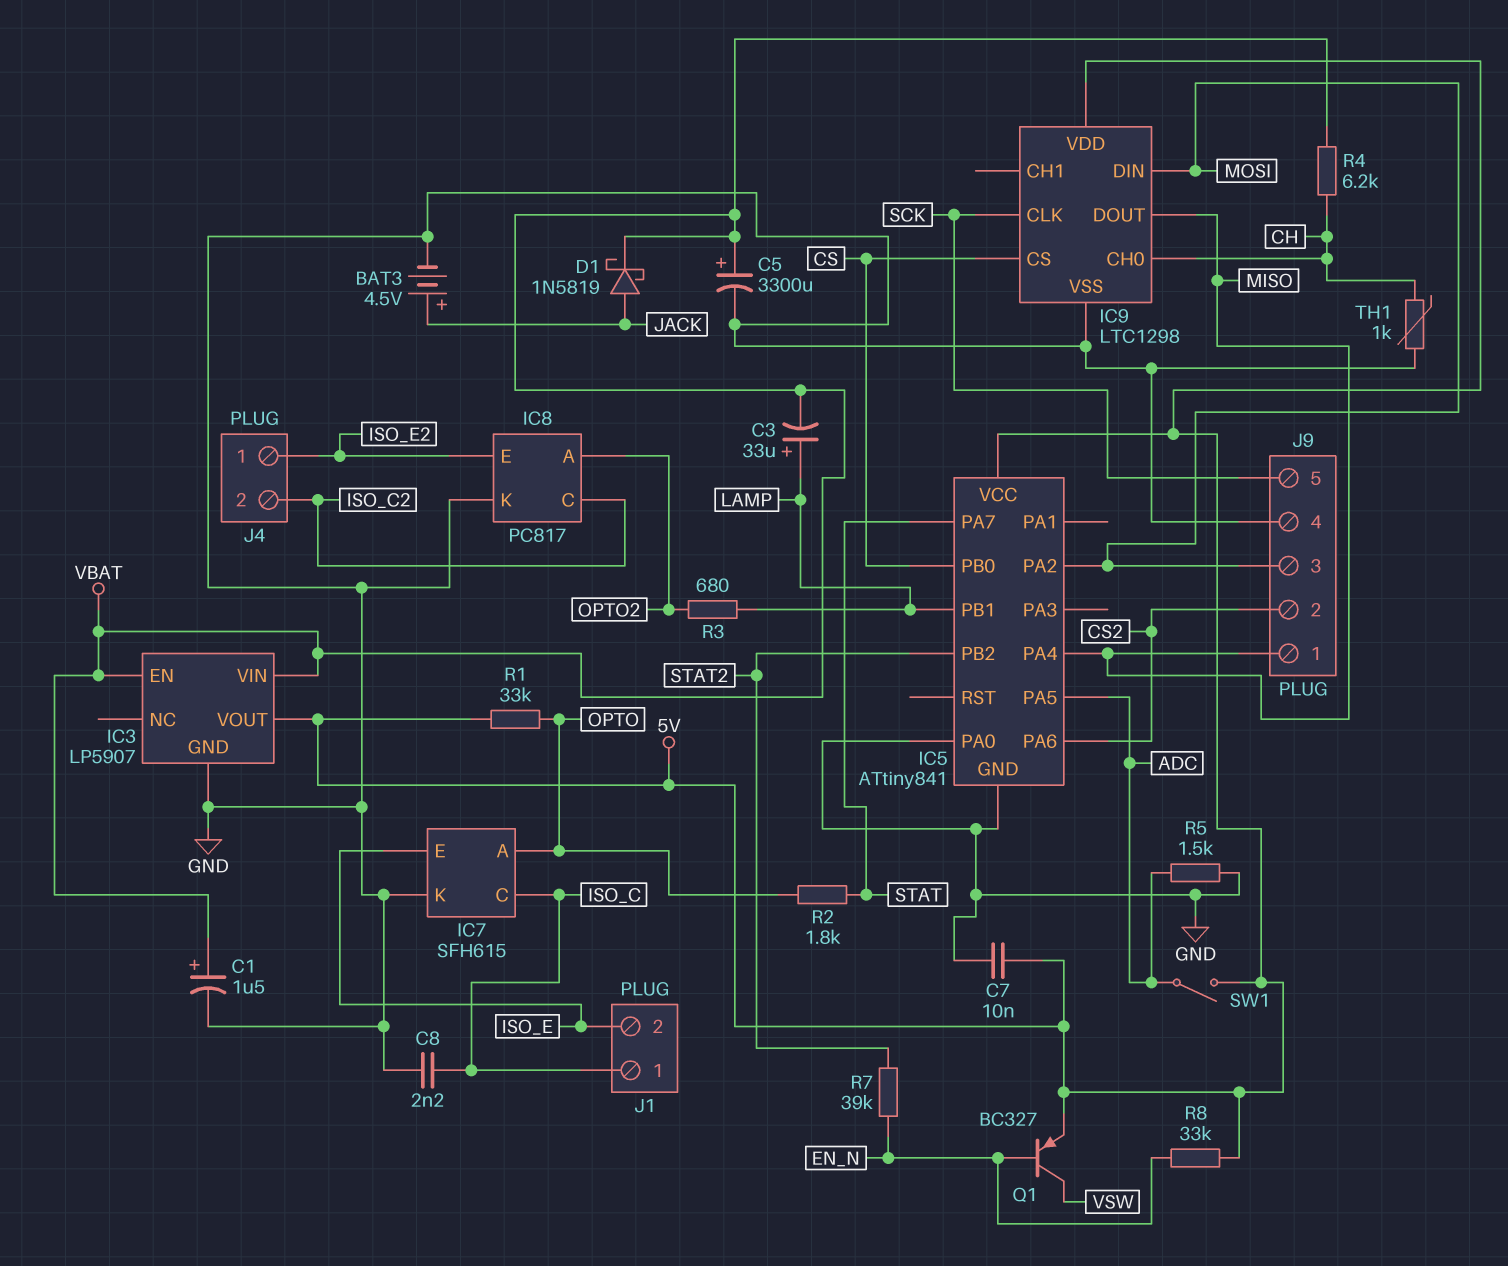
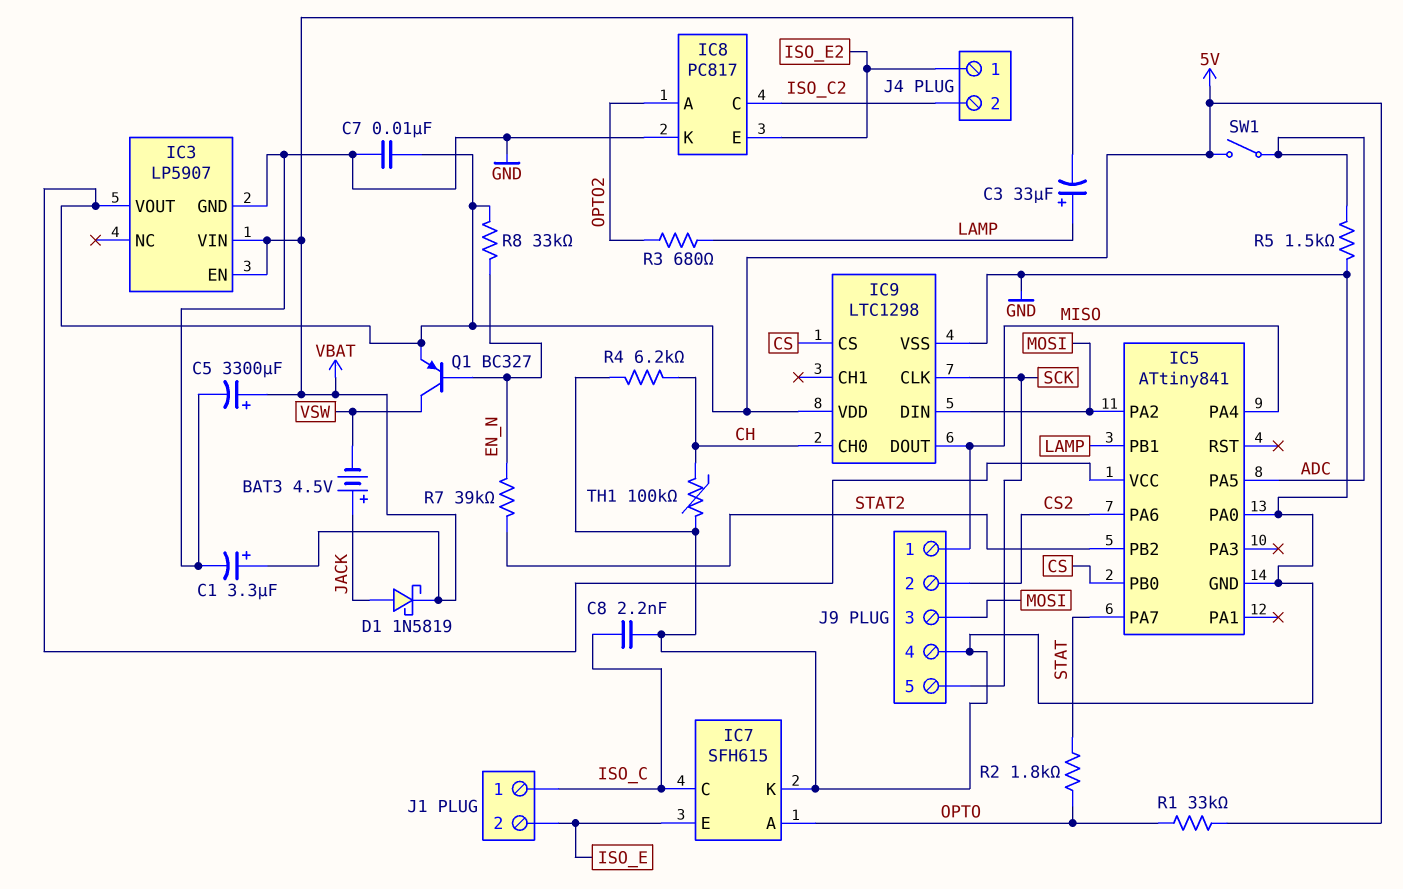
BAT3: 4.5V (plus JACK, minus GND) -> 4.5V (plus JACK, minus VSW)
C1: 1.5uF (plus VBAT, minus GND) -> 3.3uF (plus VBAT, minus GND)
R4: 6.2k (CH, VBAT) -> 6.2k (CH, GND)
TH1: 1k (CH, GND) -> 100k (CH, GND)

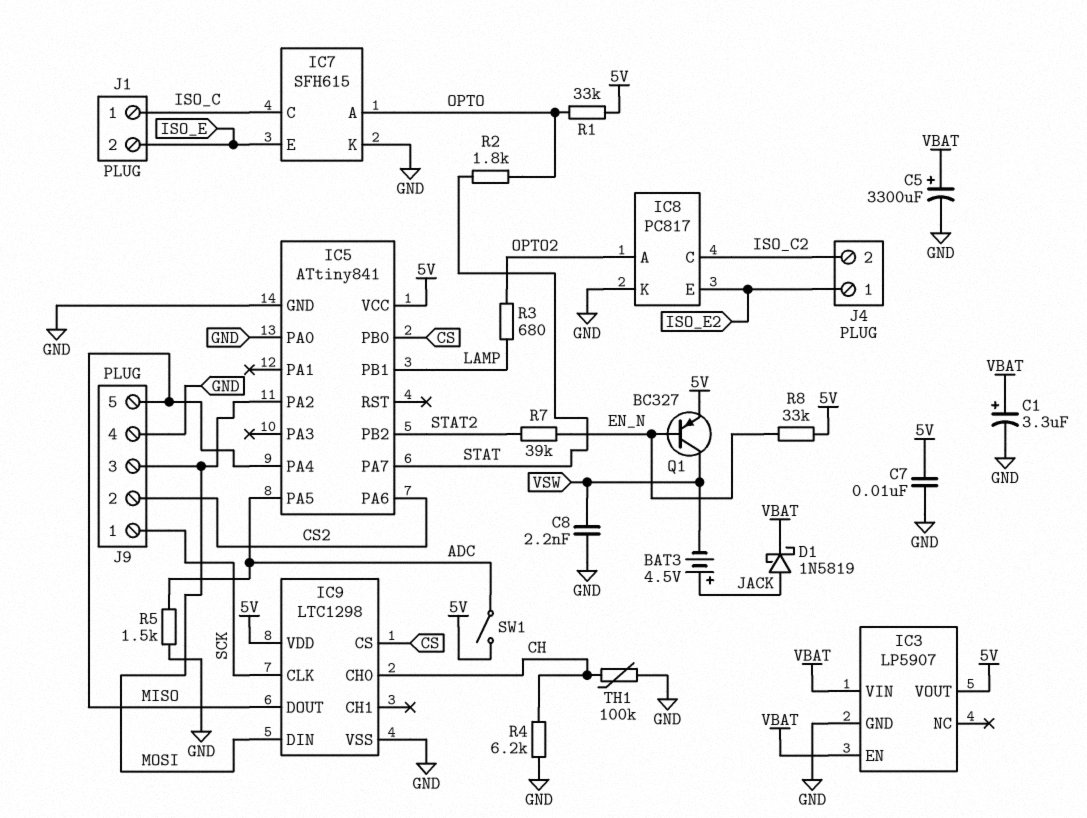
C3: 33uF (plus LAMP, minus VBAT) -> none
C8: 2.2nF (GND, ISO_C) -> 2.2nF (GND, VSW)
J9 pin 1: MISO -> SCK
J9 pin 5: SCK -> MISO

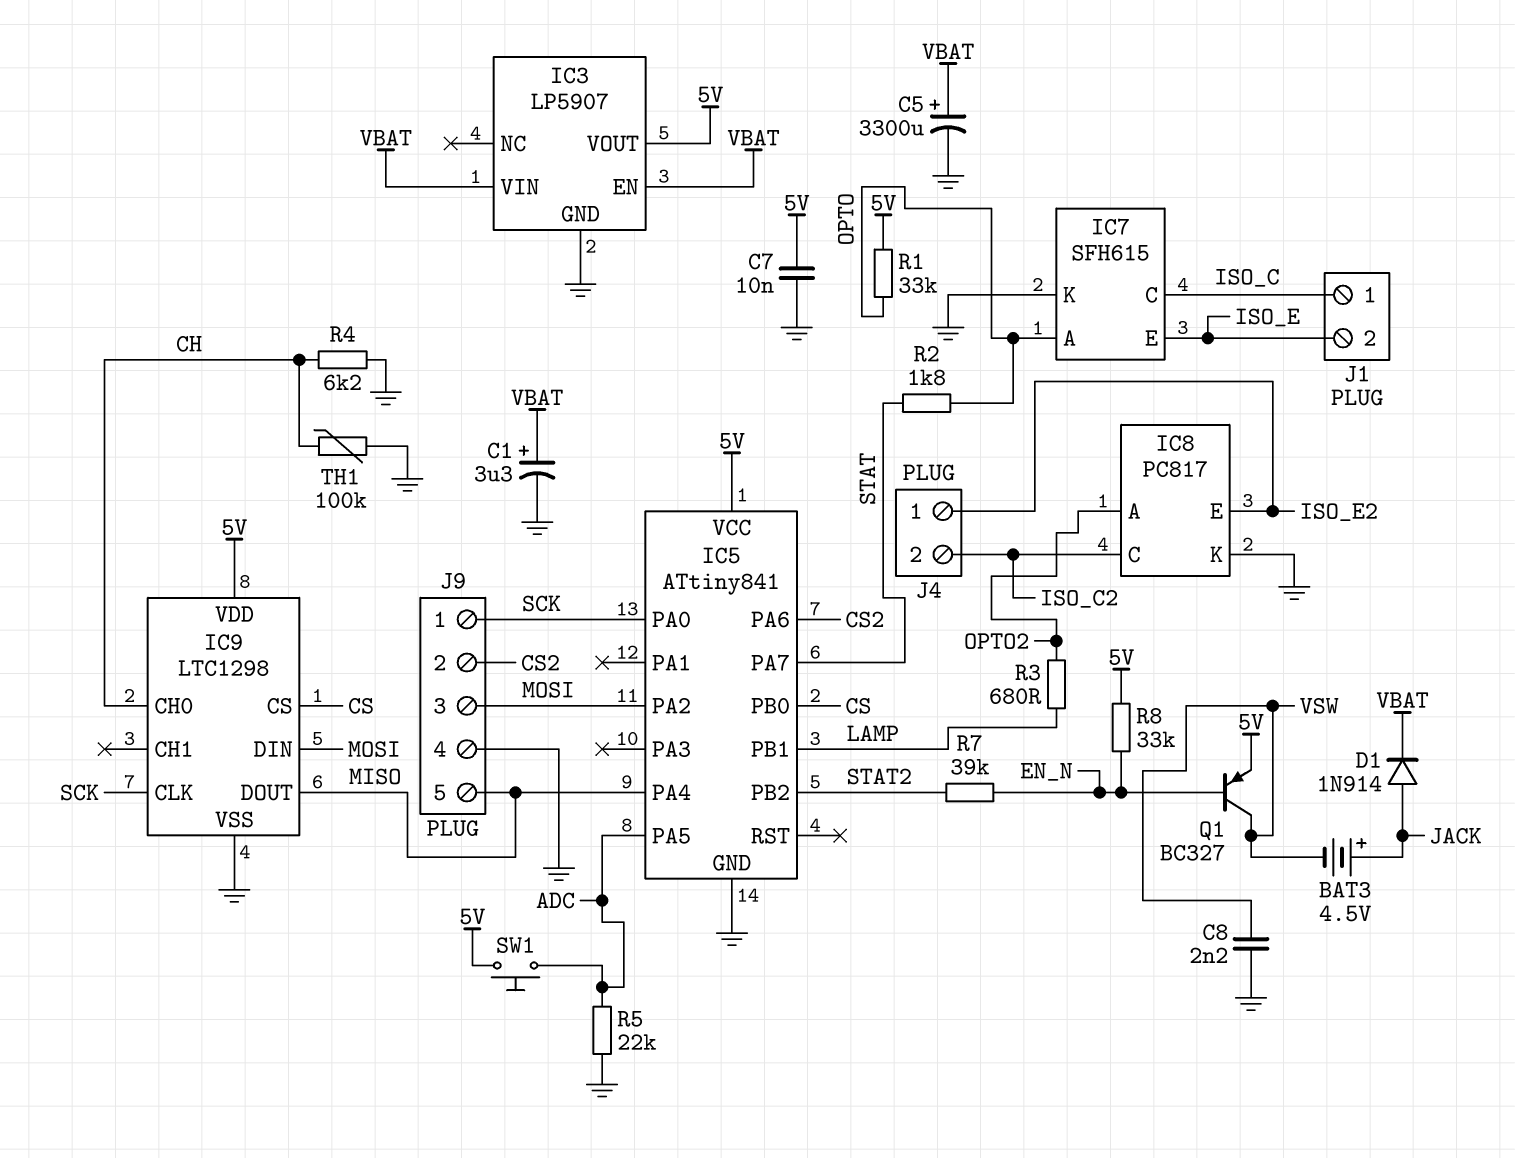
D1: schottky 1N5819 (A JACK, K VBAT) -> diode 1N914 (A JACK, K VBAT)
IC5 pin PA0: GND -> SCK
R5: 1.5k (ADC, GND) -> 22k (ADC, GND)
SW1: switch (5V, ADC) -> button (5V, ADC)

